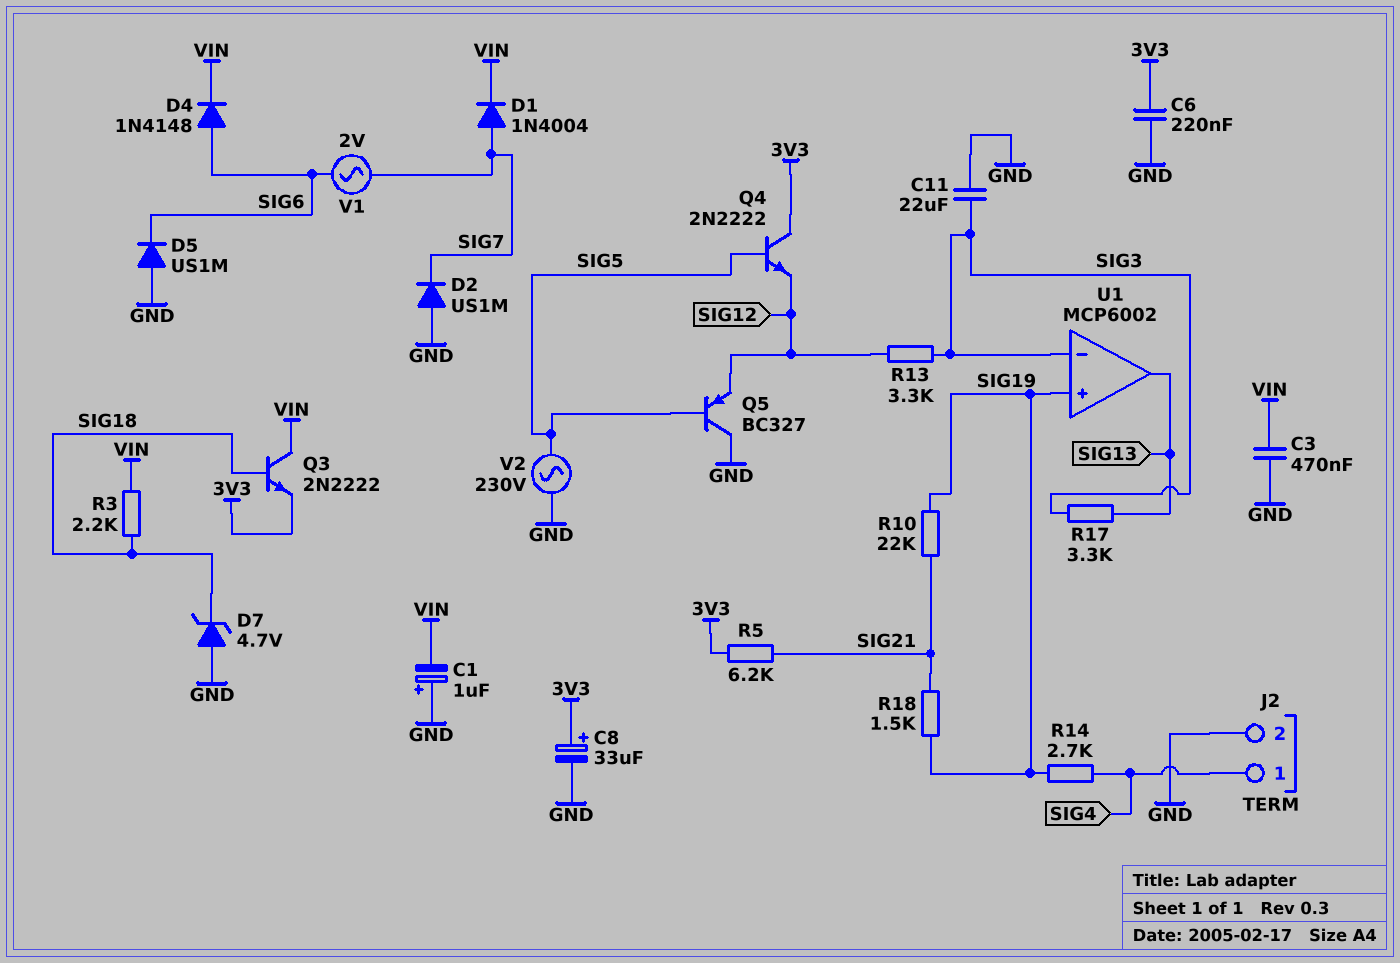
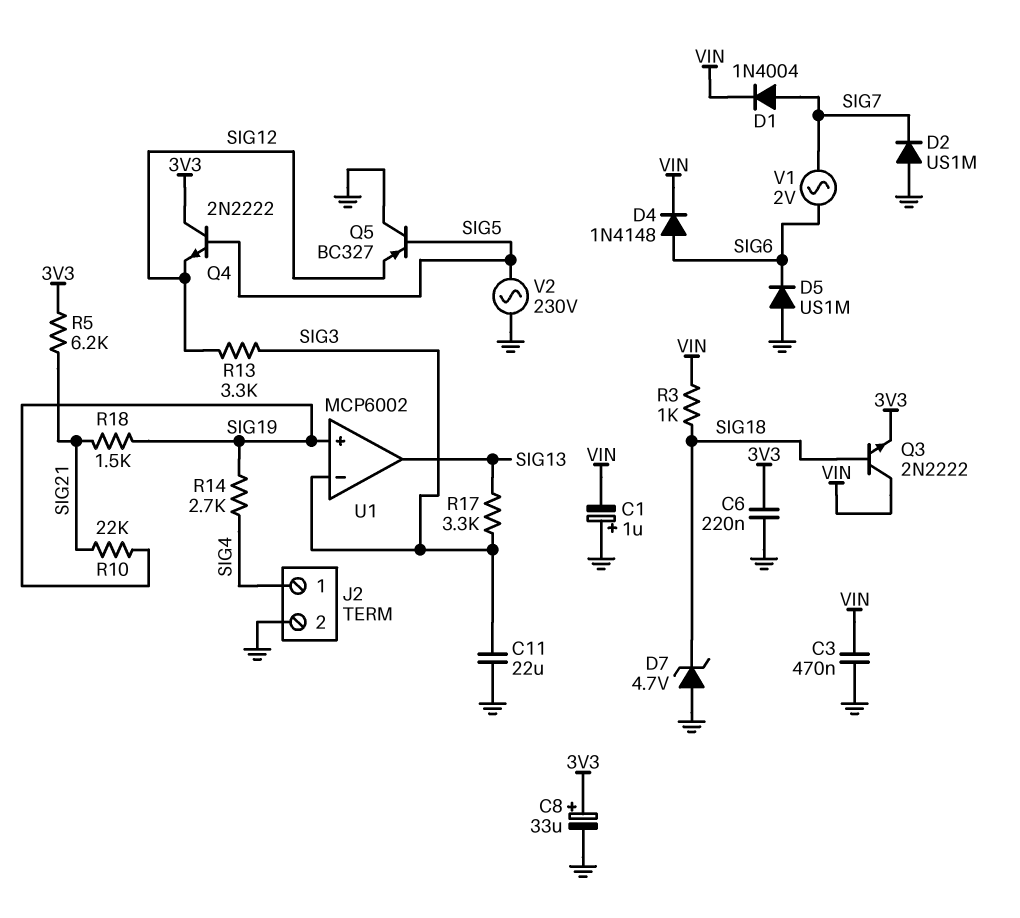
R3: 2.2k (SIG18, VIN) -> 1k (SIG18, VIN)

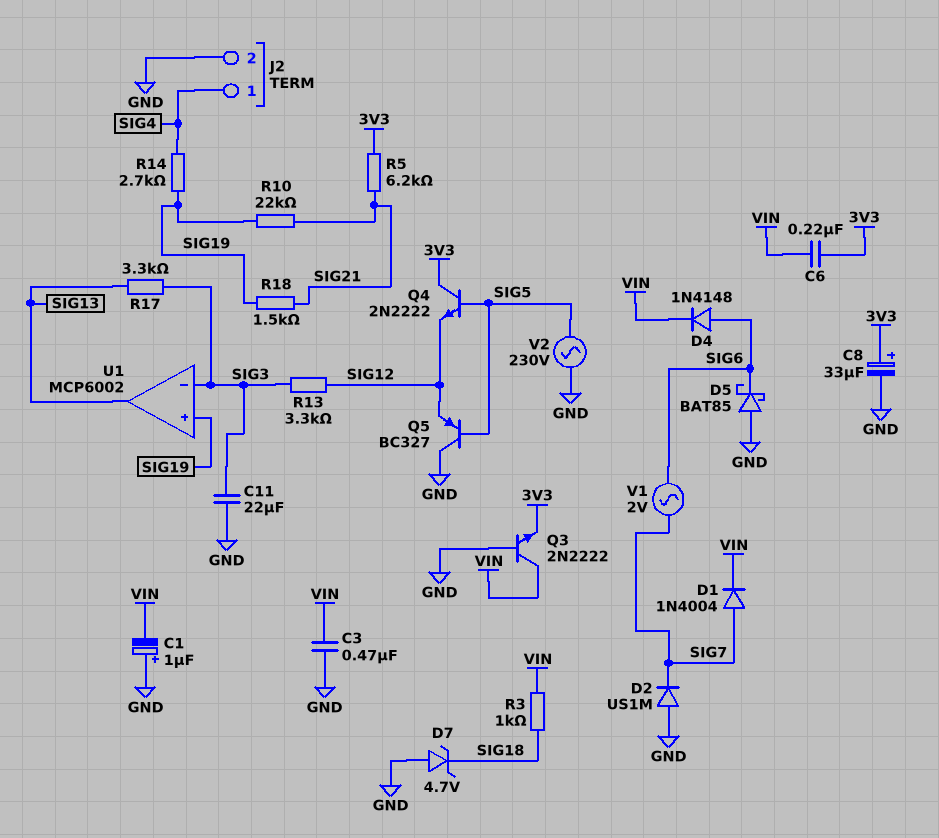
C6: 220nF (3V3, GND) -> 220nF (3V3, VIN)
D5: diode US1M (A GND, K SIG6) -> schottky BAT85 (A GND, K SIG6)
Q3: NPN 2N2222 (B SIG18, C VIN, E 3V3) -> NPN 2N2222 (B GND, C VIN, E 3V3)

